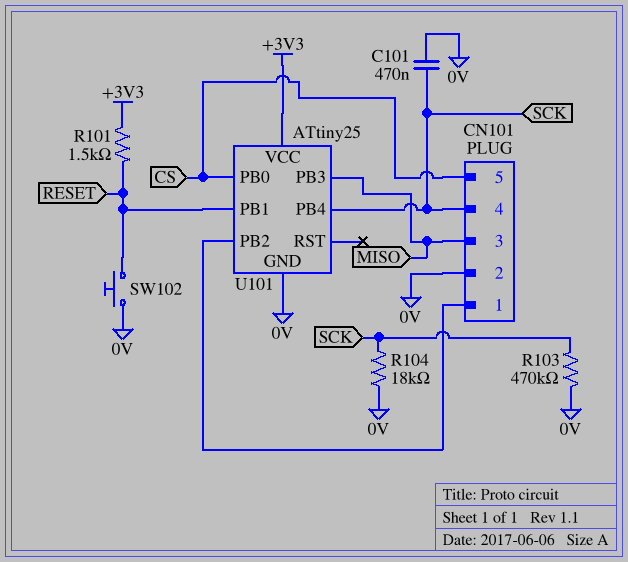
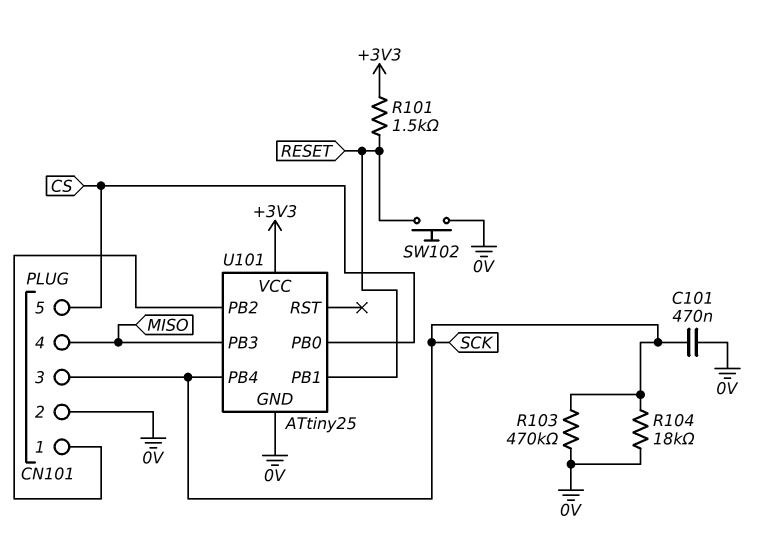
CN101 pin 3: MISO -> SCK
CN101 pin 4: SCK -> MISO

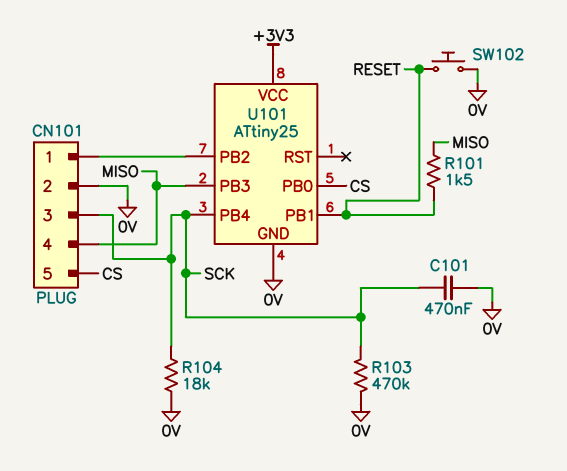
R101: 1.5k (+3V3, RESET) -> 1.5k (MISO, RESET)

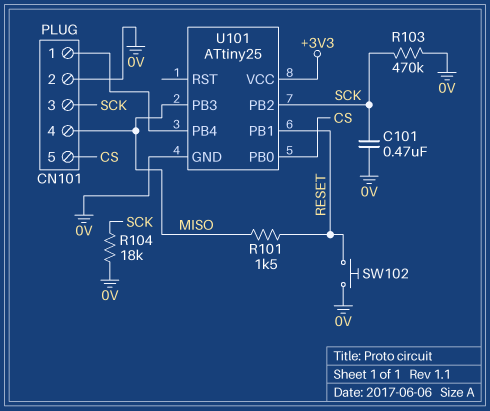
U101 pin PB2: CN101/1 -> SCK
U101 pin PB4: SCK -> CN101/1

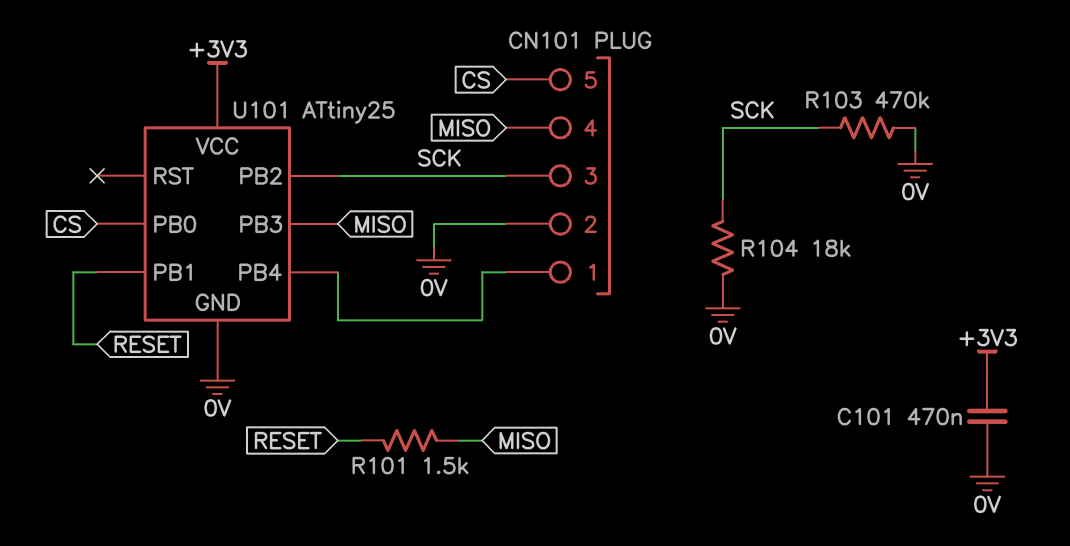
C101: 470nF (0V, SCK) -> 470nF (+3V3, 0V)
SW102: button (0V, RESET) -> none

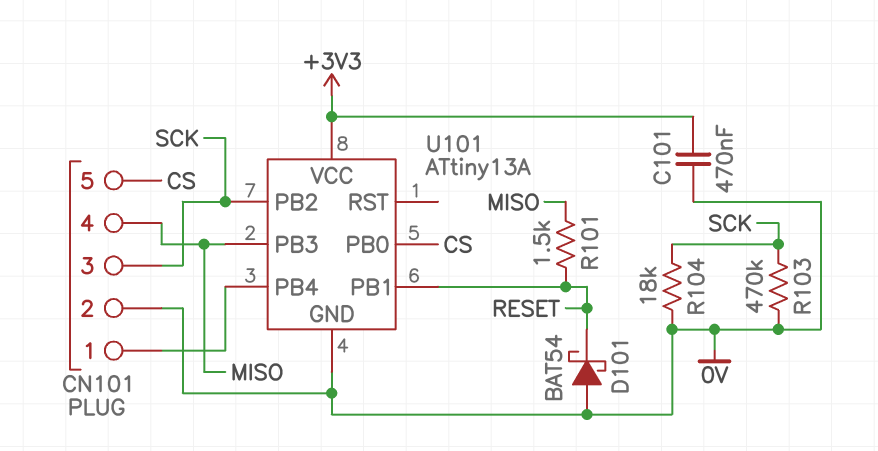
D101: none -> schottky BAT54 (A 0V, K RESET)
U101: ATtiny25 -> ATtiny13A

